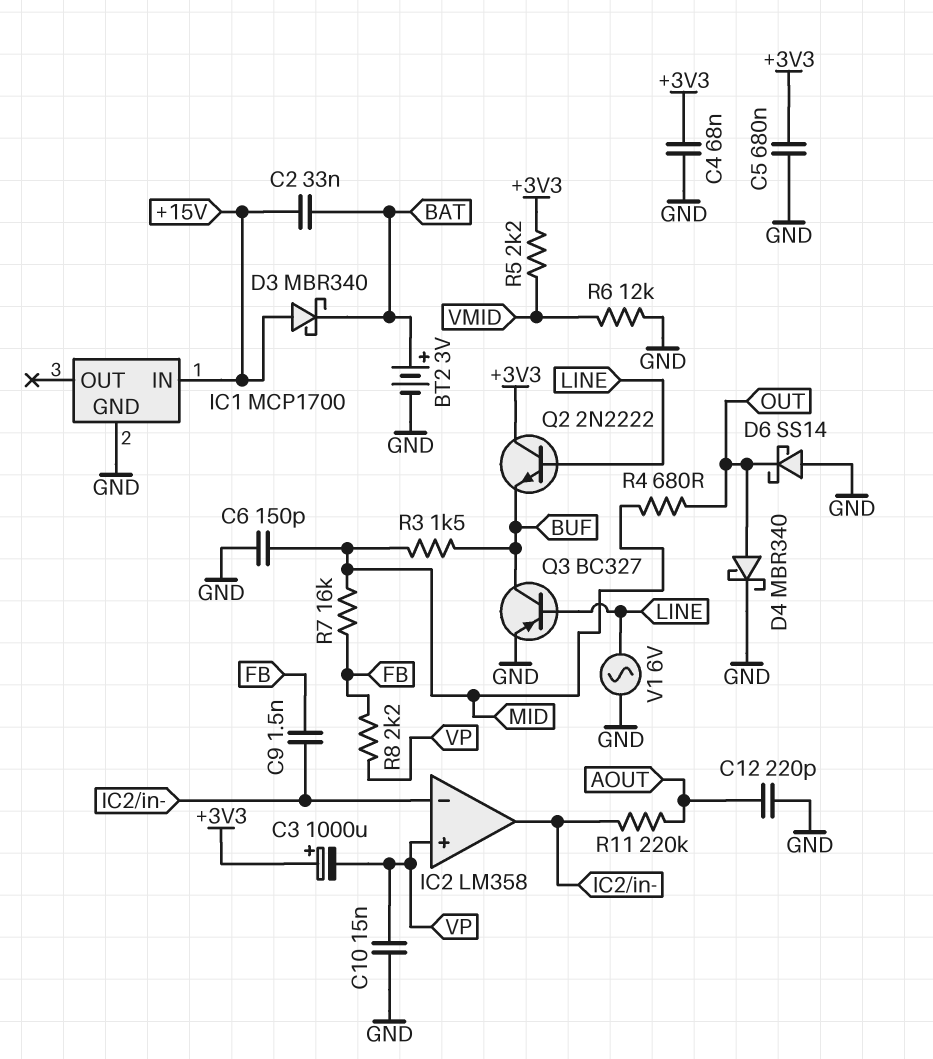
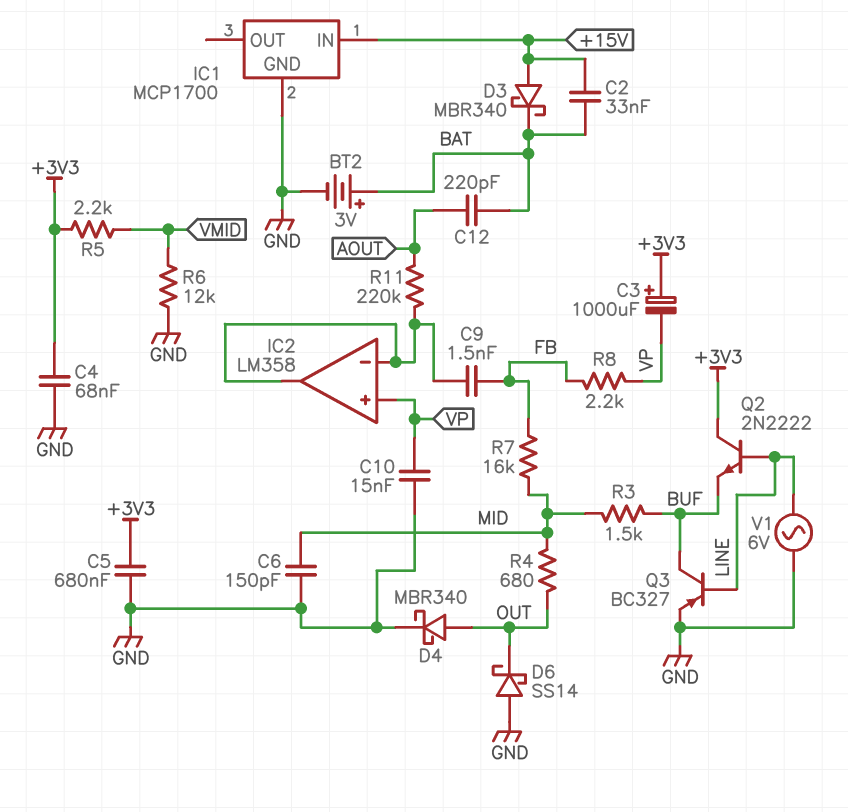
C12: 220pF (AOUT, GND) -> 220pF (AOUT, BAT)

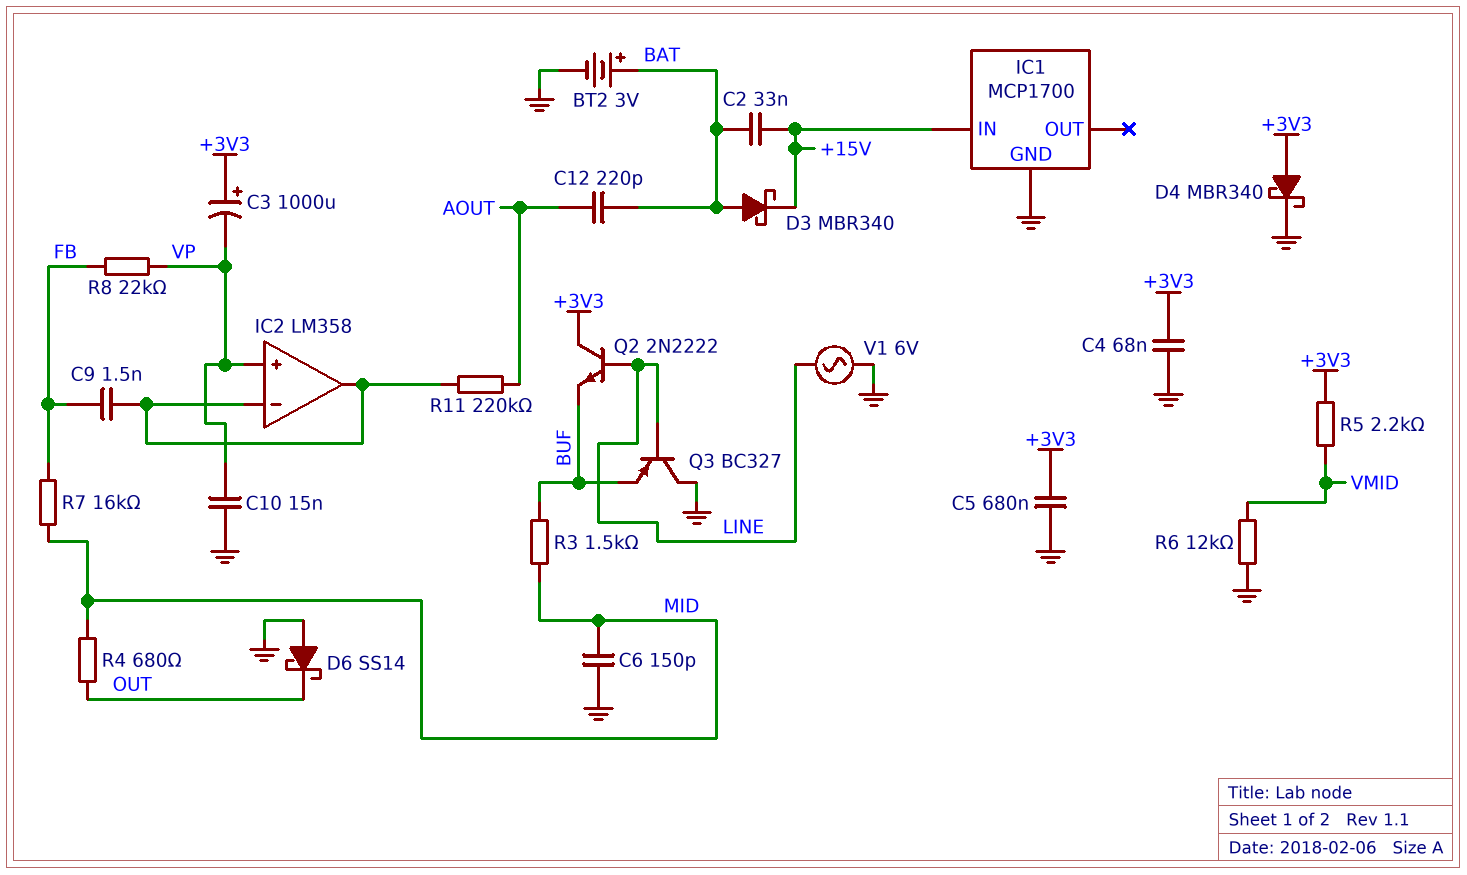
D3: schottky MBR340 (A +15V, K BAT) -> schottky MBR340 (A BAT, K +15V)
D4: schottky MBR340 (A OUT, K GND) -> schottky MBR340 (A +3V3, K GND)
Q3: PNP BC327 (B LINE, C BUF, E GND) -> PNP BC327 (B LINE, C GND, E BUF)
R8: 2.2k (FB, VP) -> 22k (FB, VP)

